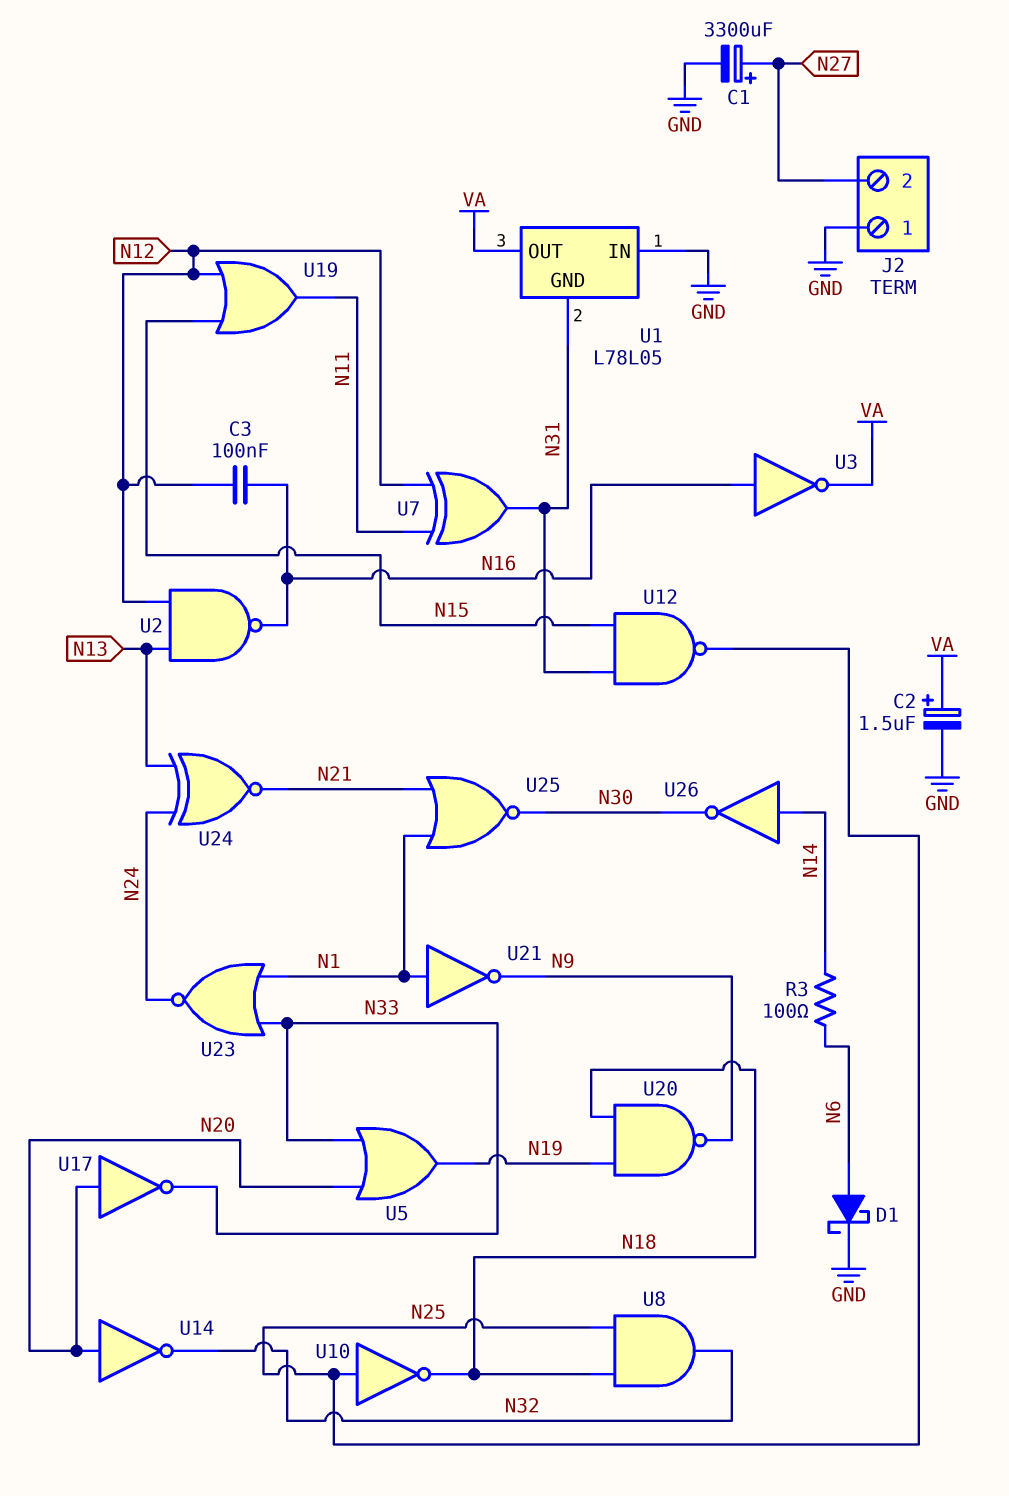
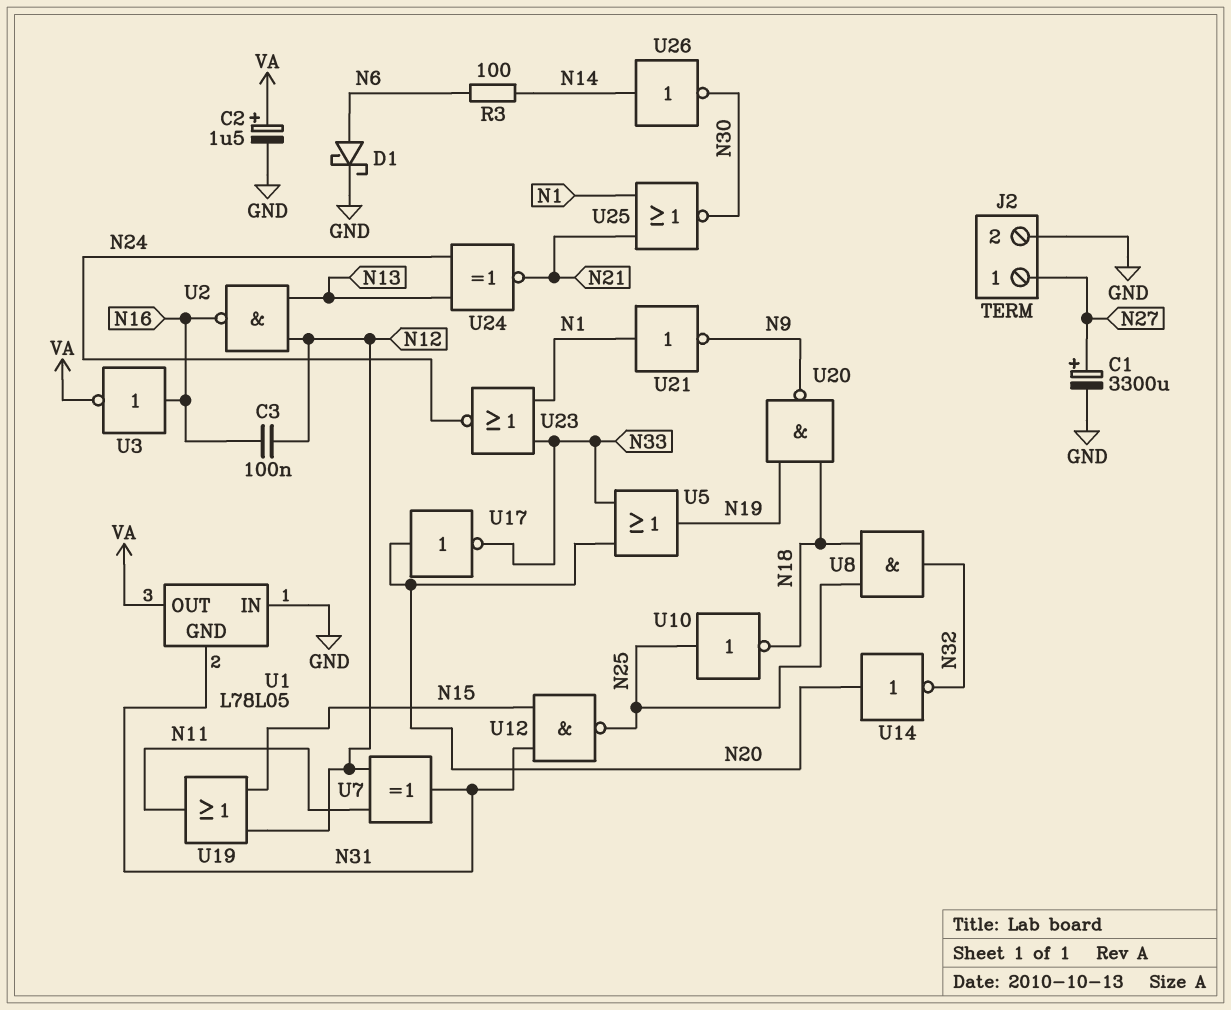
J2 pin 1: GND -> N27
J2 pin 2: N27 -> GND

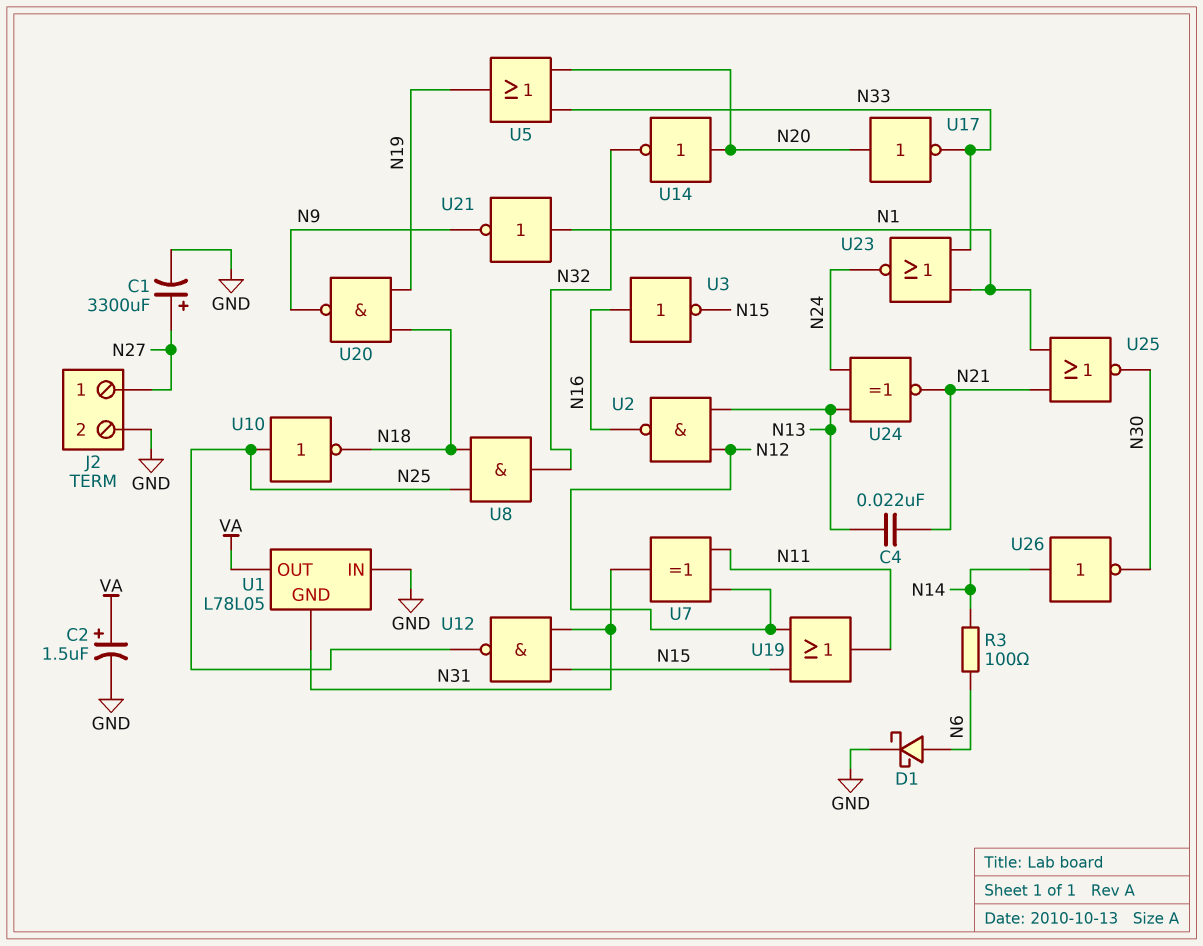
C3: 100nF (N12, N16) -> none
C4: none -> 22nF (N13, N21)
U3: NOT (in N16, out VA) -> NOT (in N16, out N15)

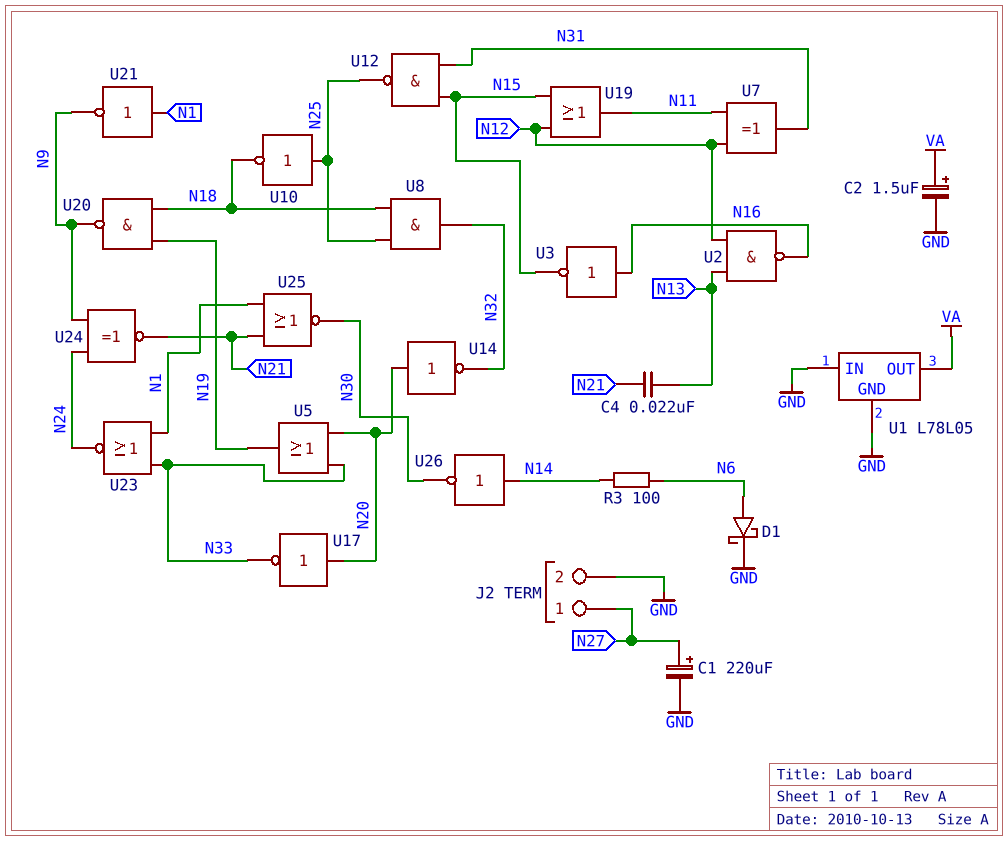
C1: 3300uF (plus N27, minus GND) -> 220uF (plus N27, minus GND)
U1 pin GND: N31 -> GND
U24: XNOR (in N13, in N24, out N21) -> XNOR (in N9, in N24, out N21)

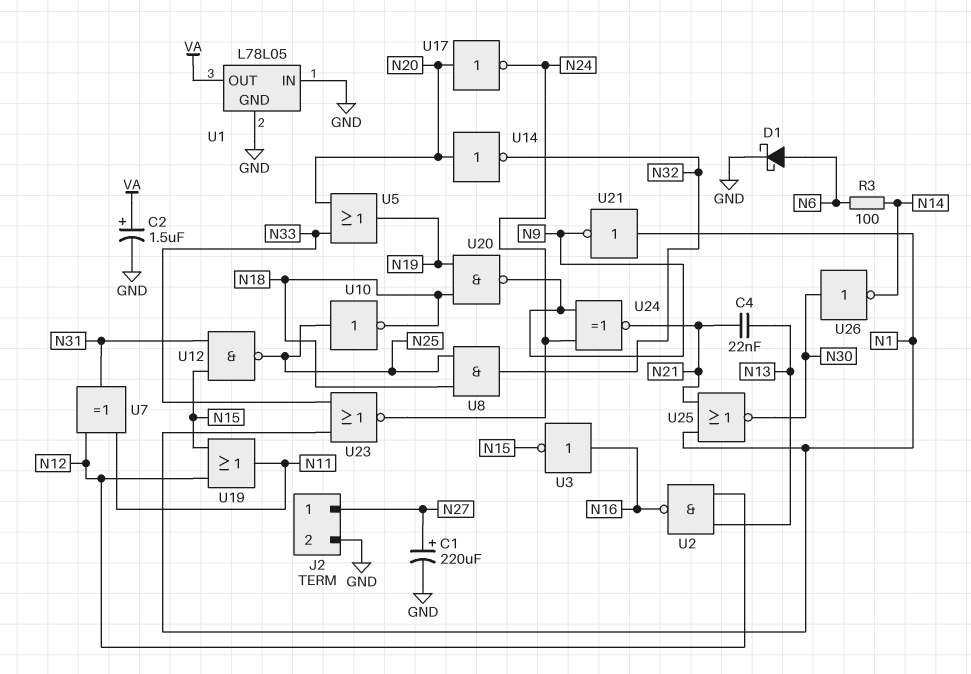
U17: NOT (in N20, out N33) -> NOT (in N20, out N24)
U26: NOT (in N14, out N30) -> NOT (in N30, out N14)

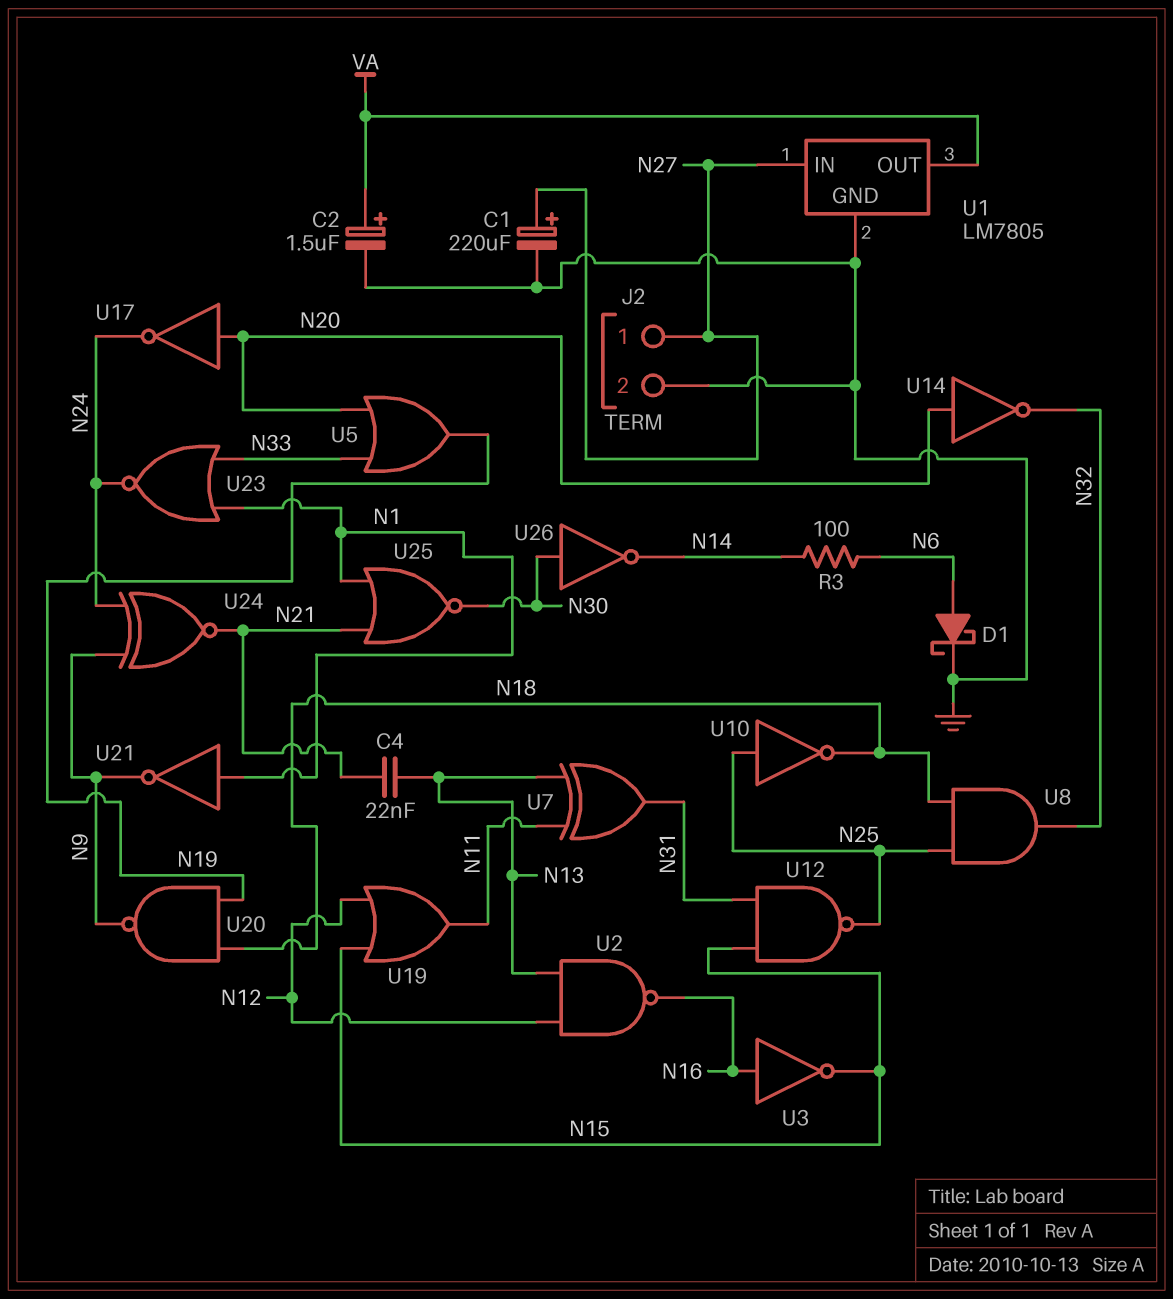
U1: L78L05 -> LM7805
U1 pin IN: GND -> N27
U7: XOR (in N11, in N12, out N31) -> XOR (in N11, in N13, out N31)

